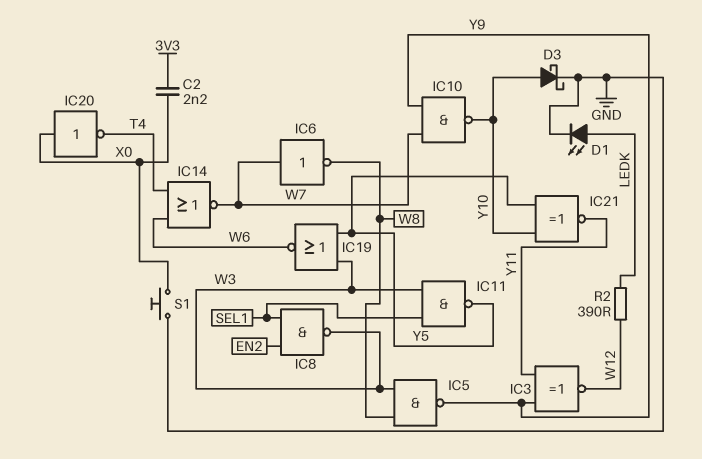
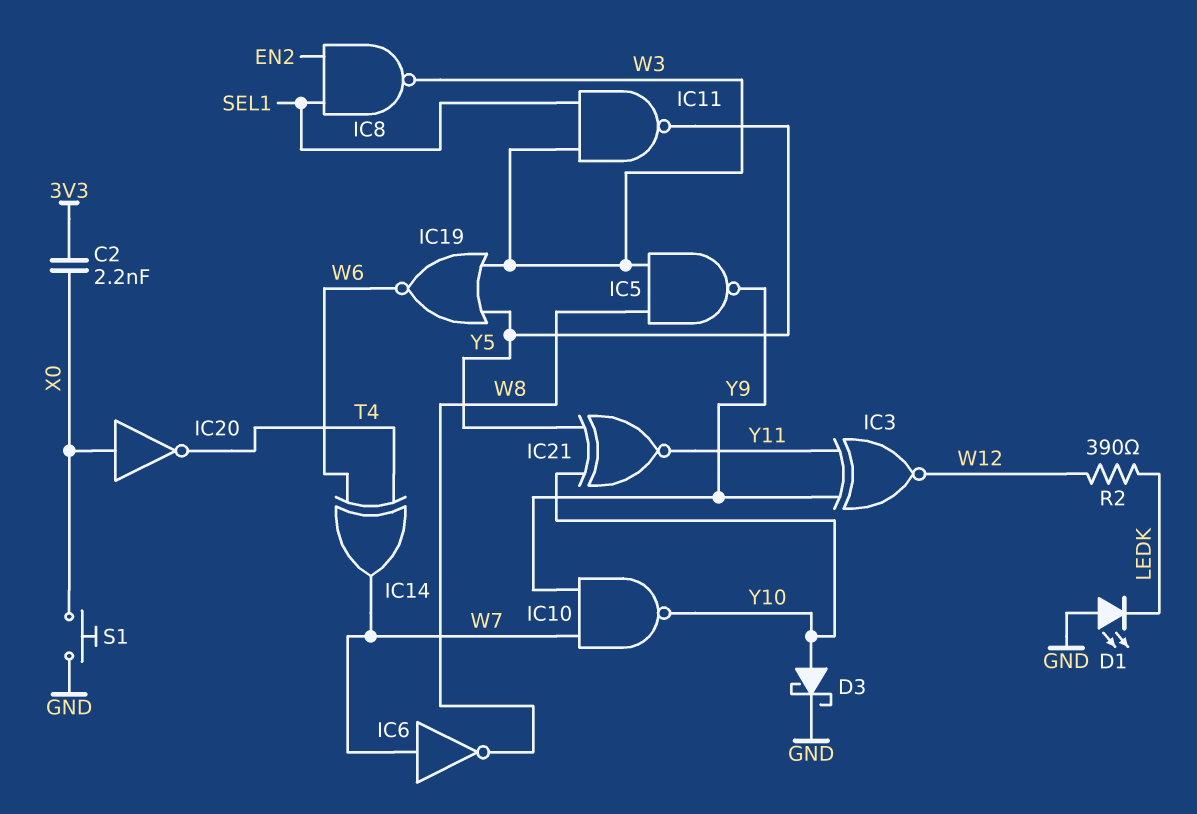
D1: LED (A LEDK, K GND) -> LED (A GND, K LEDK)
IC14: NOR (in T4, in W6, out W7) -> XOR (in T4, in W6, out W7)

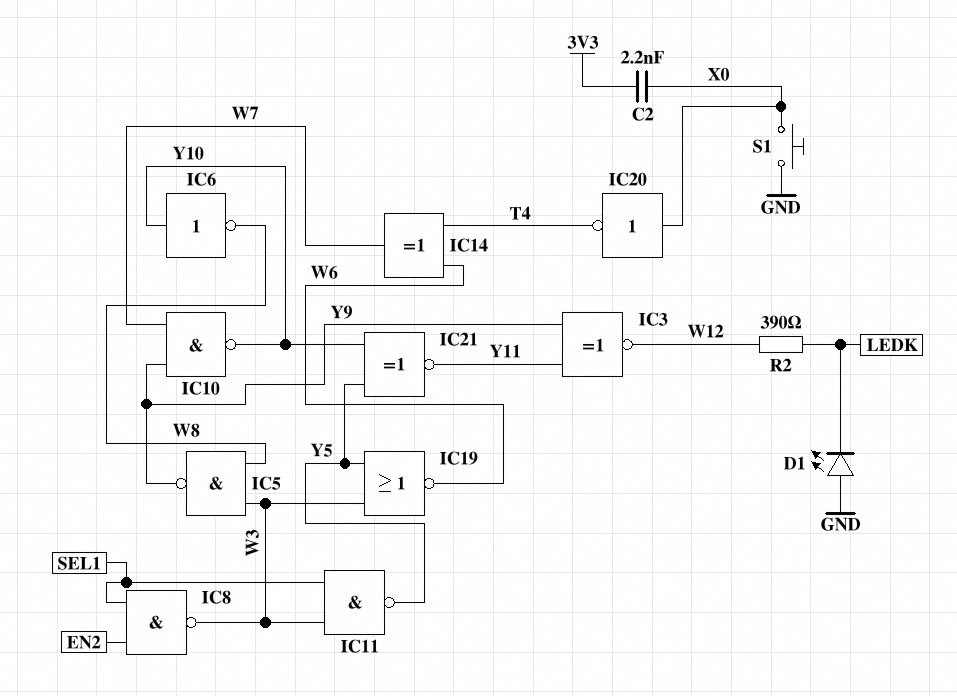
D3: schottky (A Y10, K GND) -> none
IC6: NOT (in W7, out W8) -> NOT (in Y10, out W8)

